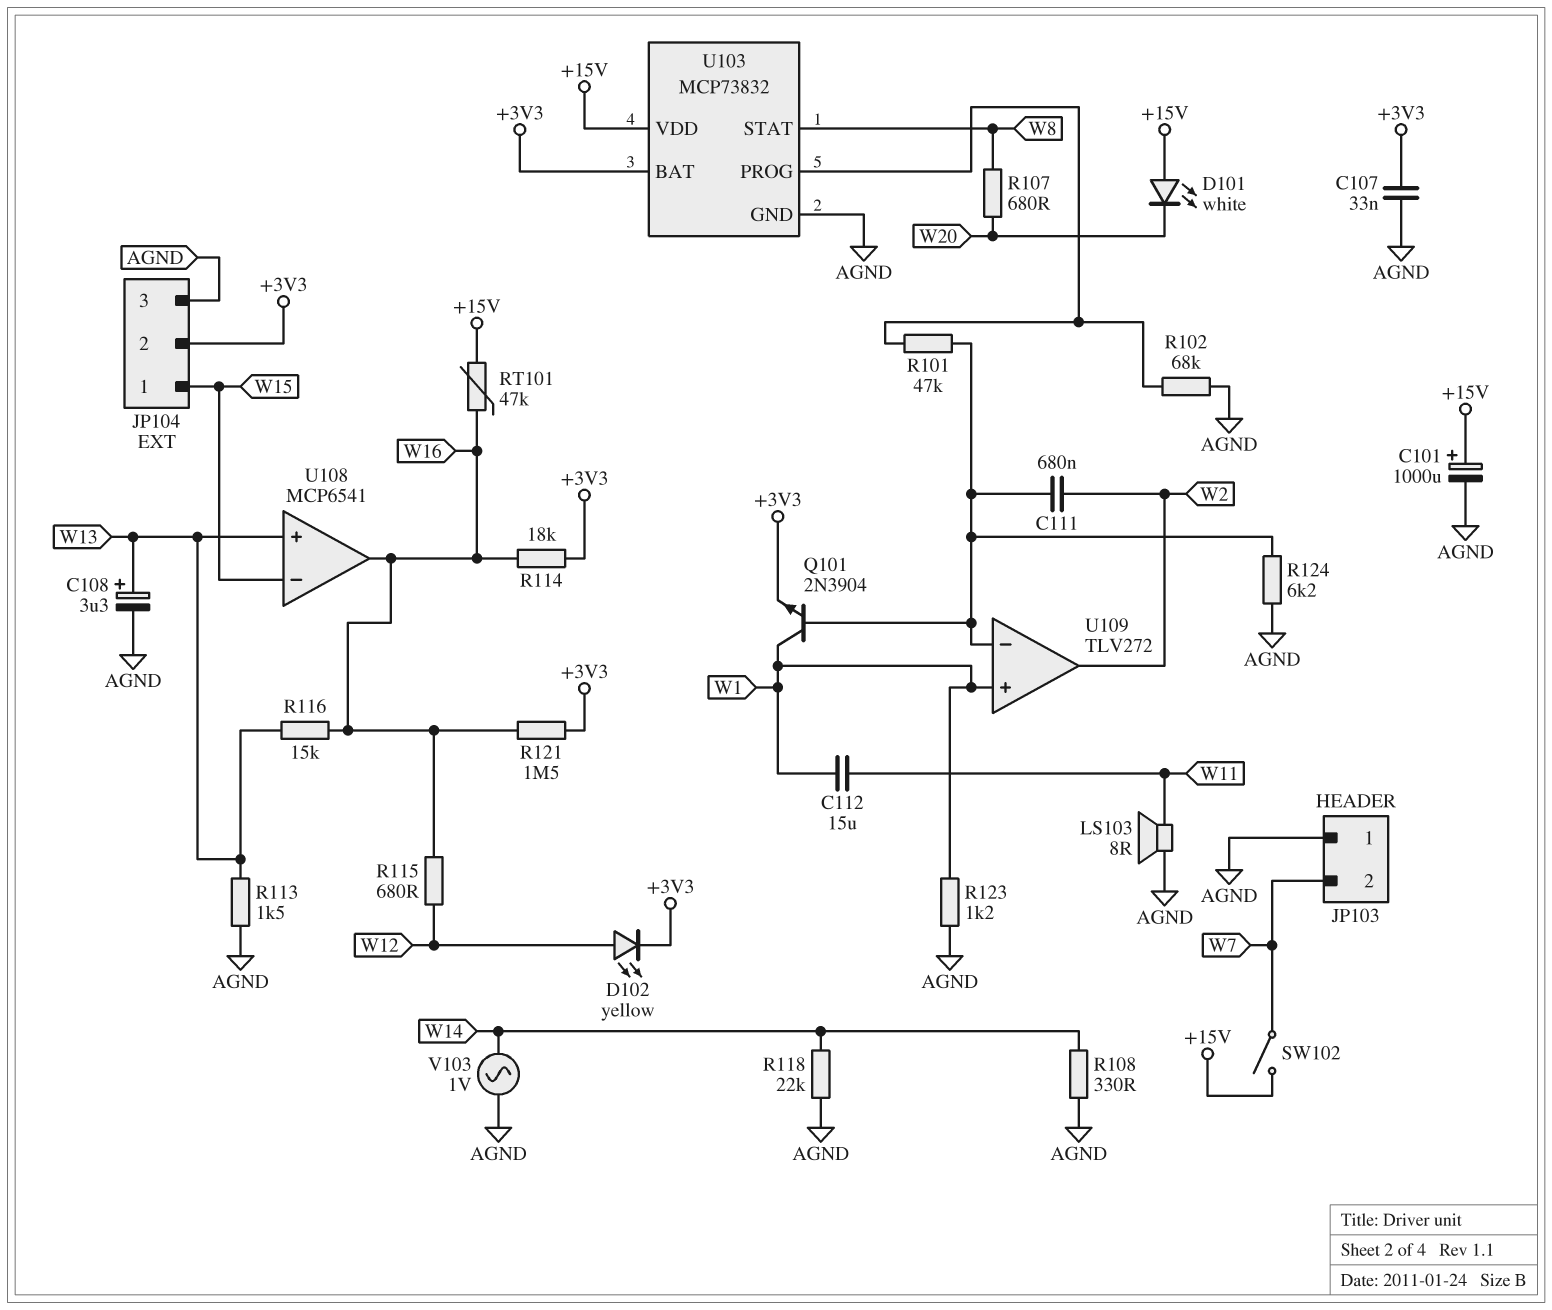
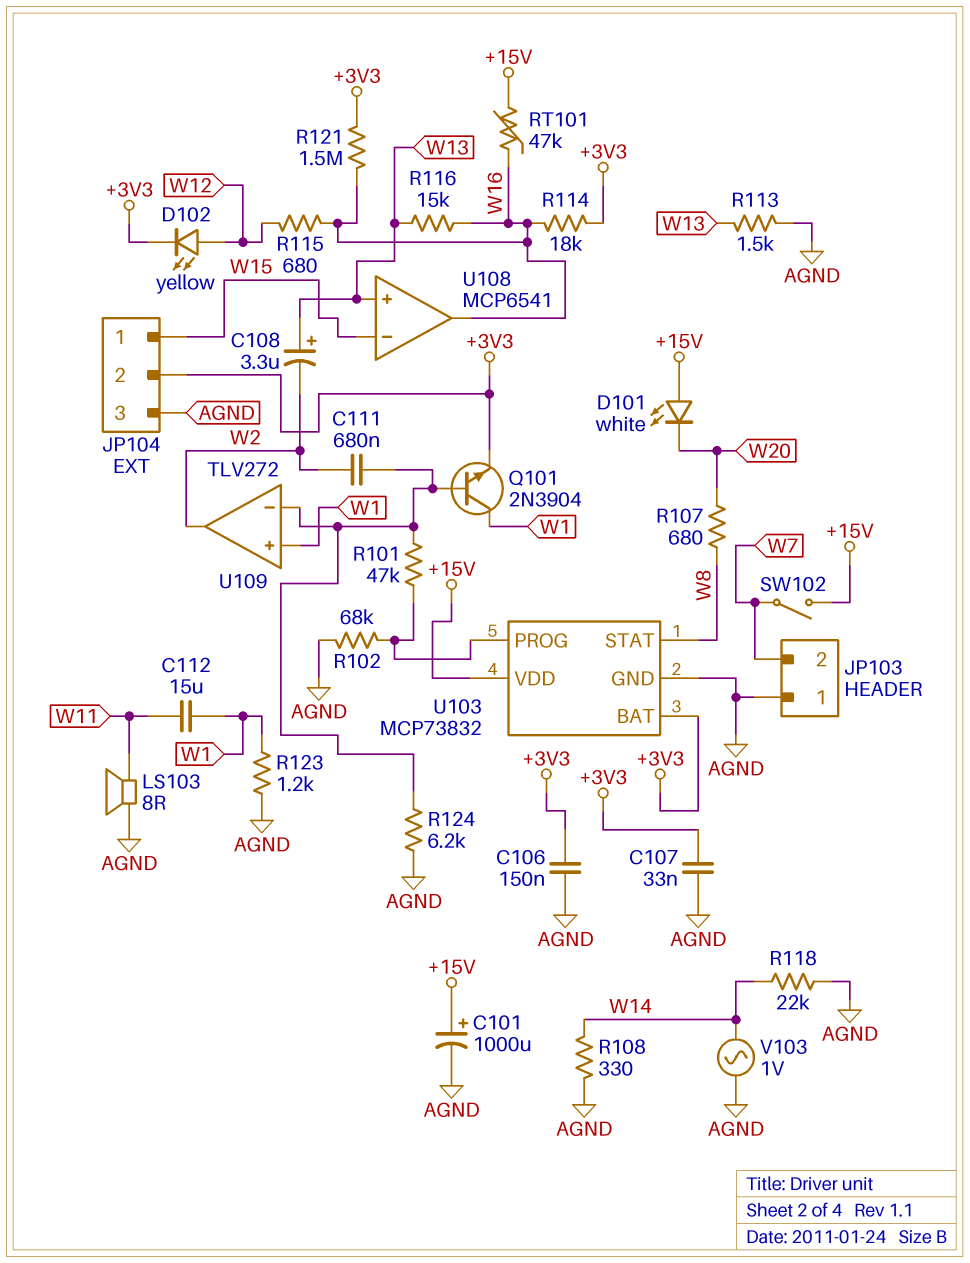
C106: none -> 150nF (+3V3, AGND)
C108: 3.3uF (plus W13, minus AGND) -> 3.3uF (plus W13, minus W2)

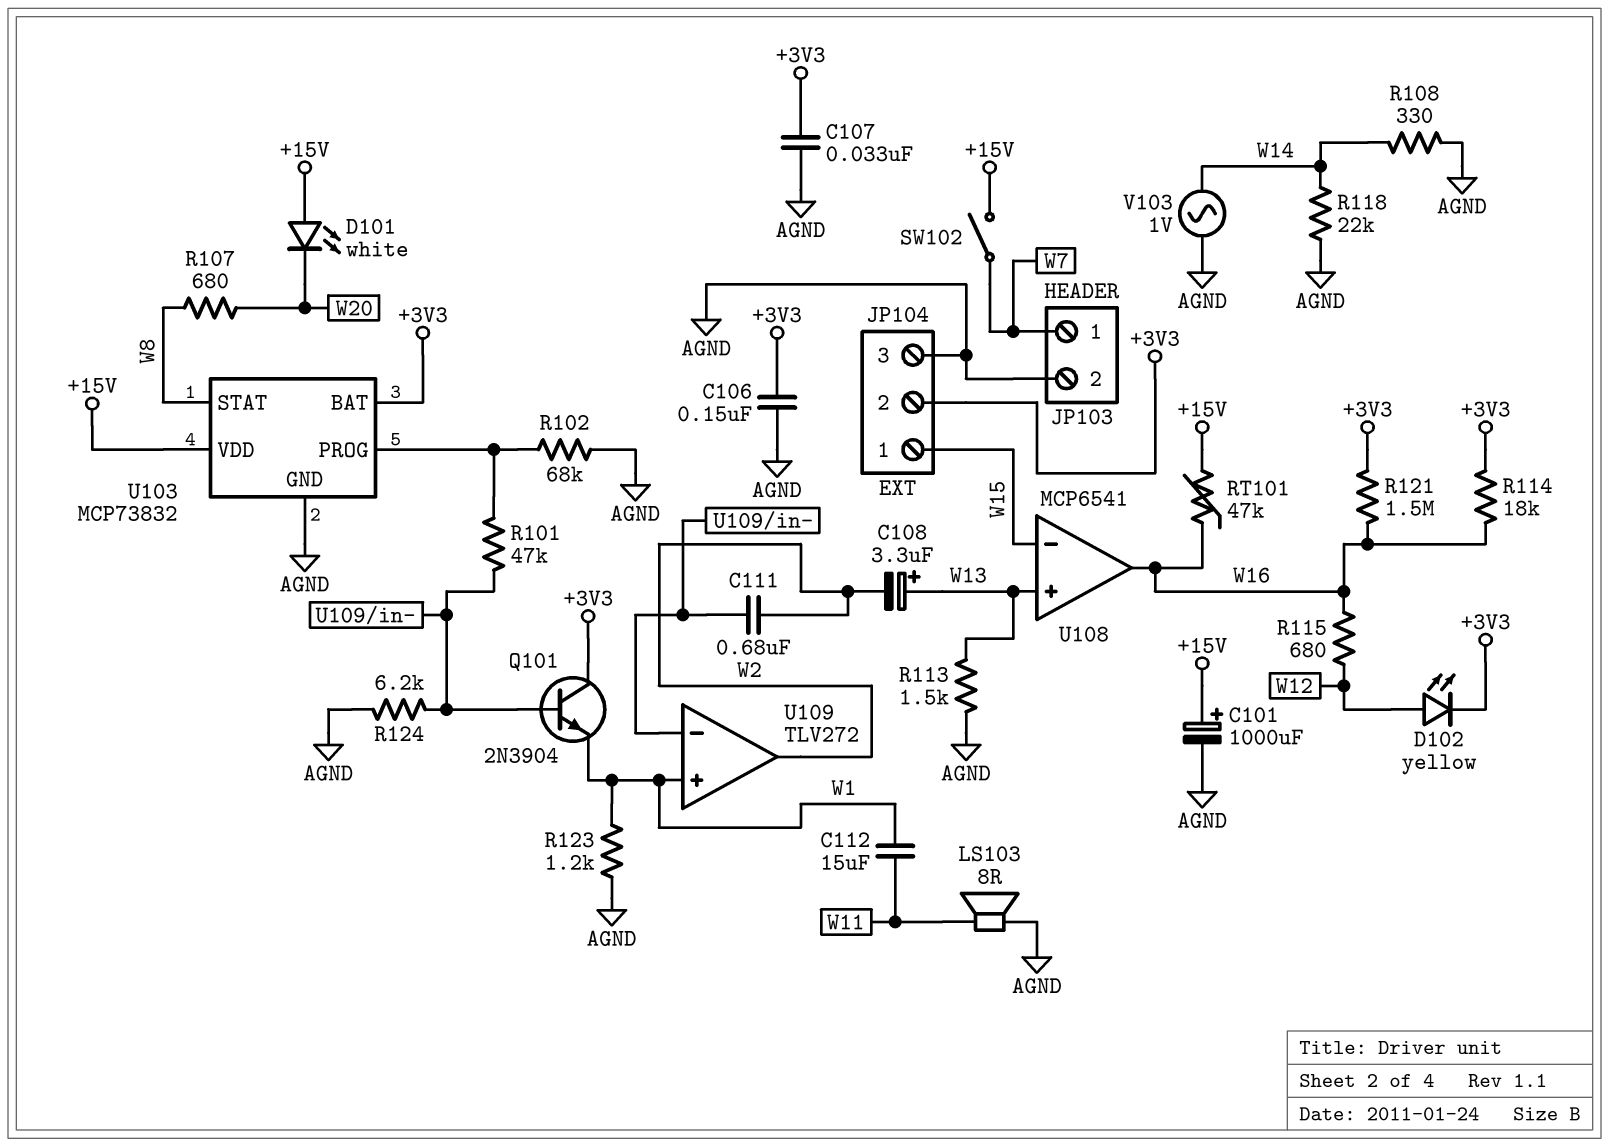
JP103 pin 1: AGND -> W7
JP103 pin 2: W7 -> AGND
Q101: NPN 2N3904 (B U109/in-, C W1, E +3V3) -> NPN 2N3904 (B U109/in-, C +3V3, E W1)
R116: 15k (W13, W16) -> none

